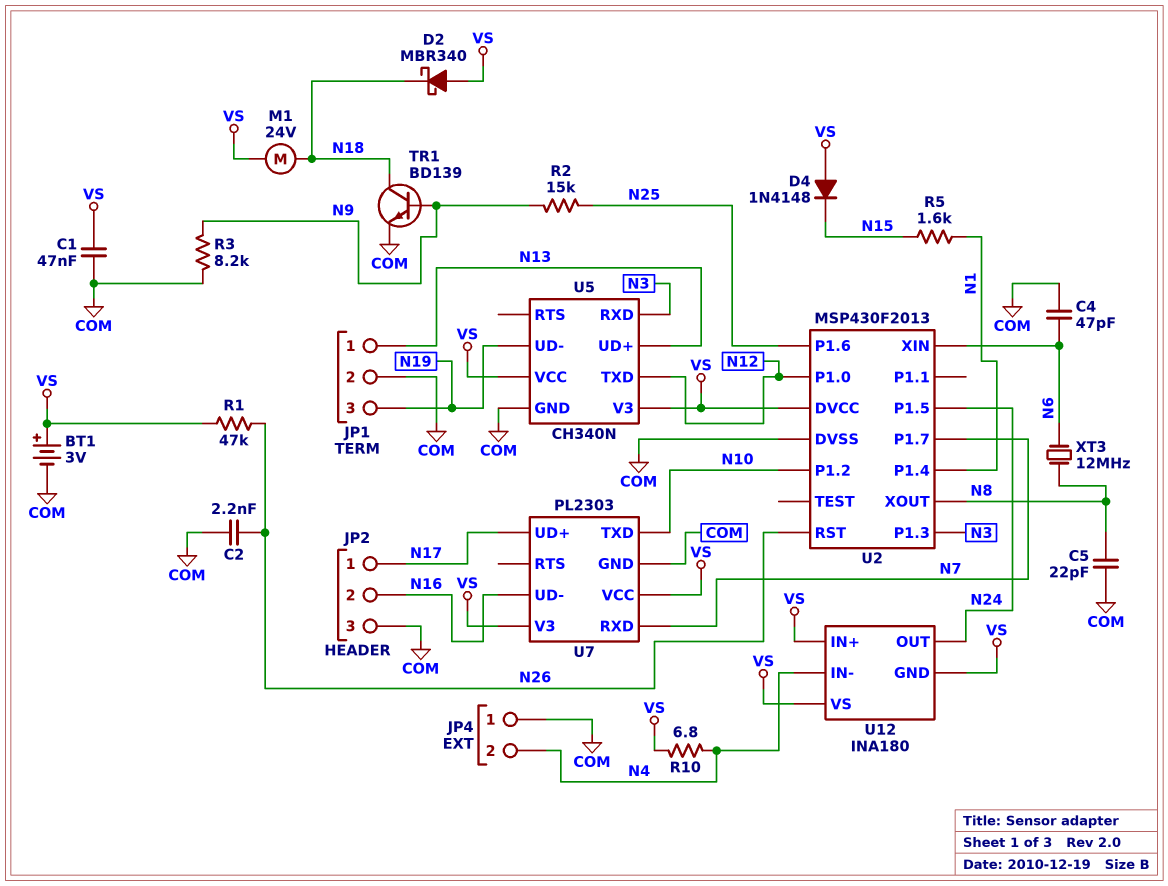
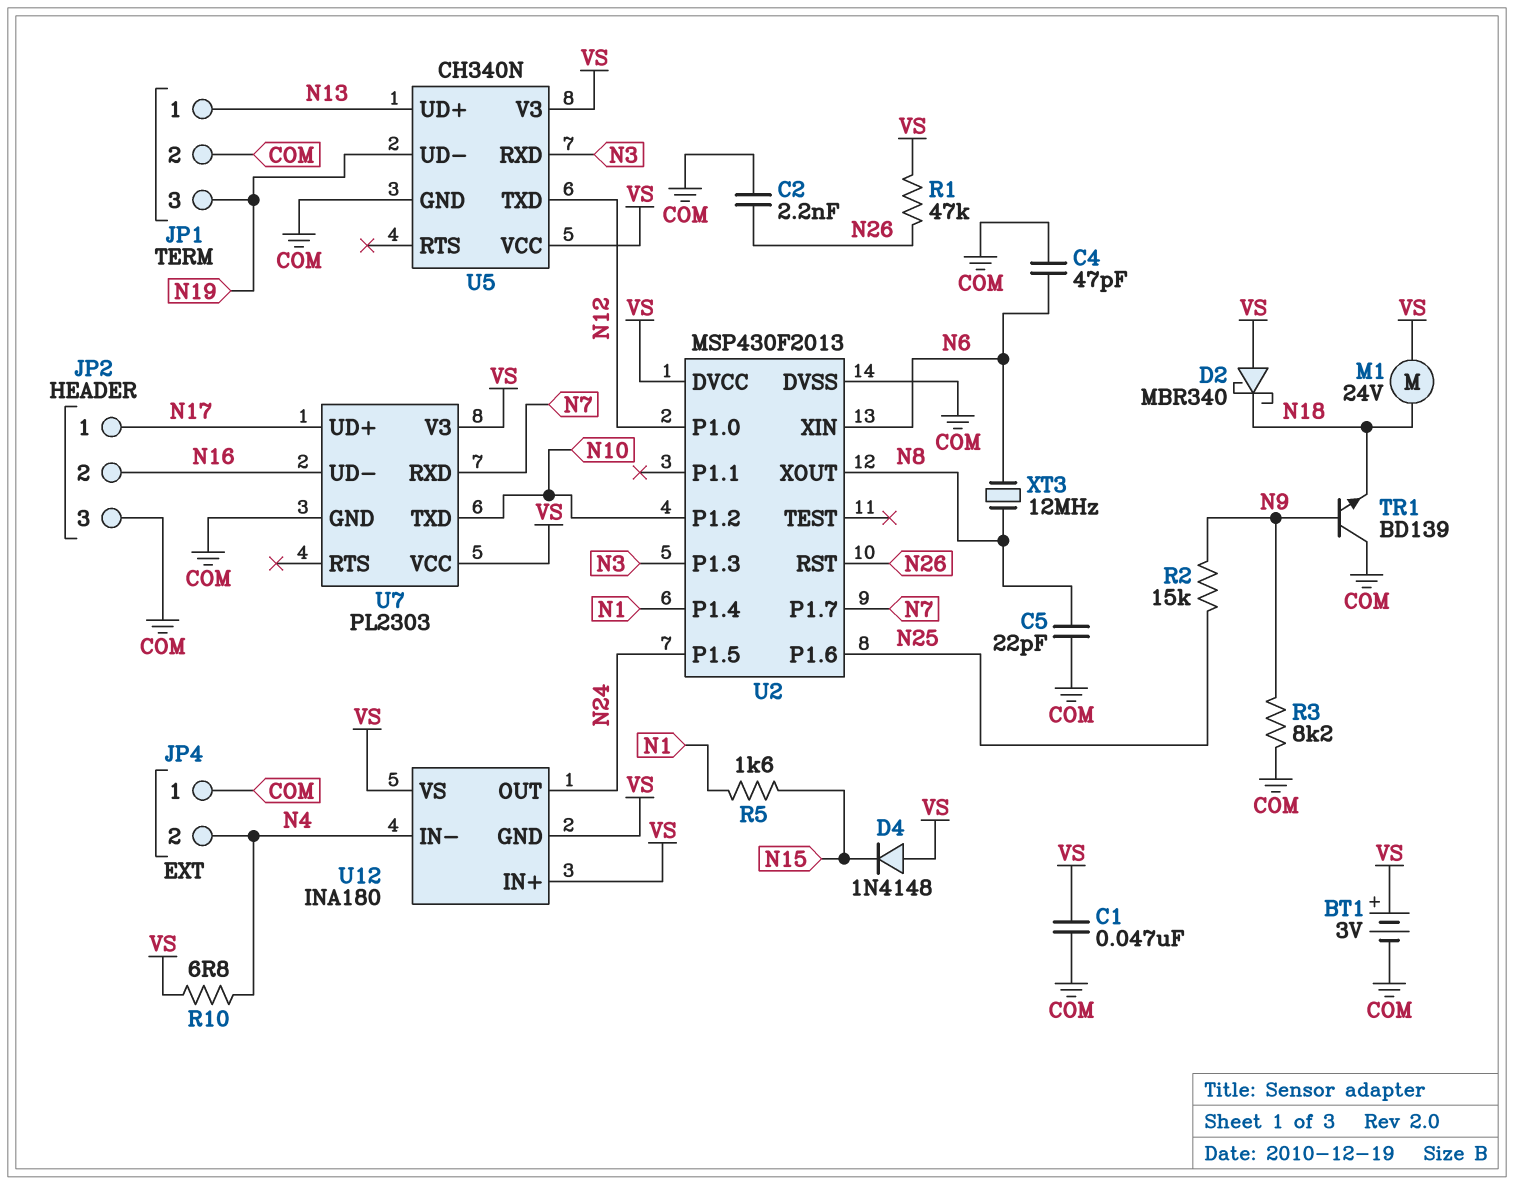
TR1: NPN BD139 (B N9, C N18, E COM) -> NPN BD139 (B N9, C COM, E N18)

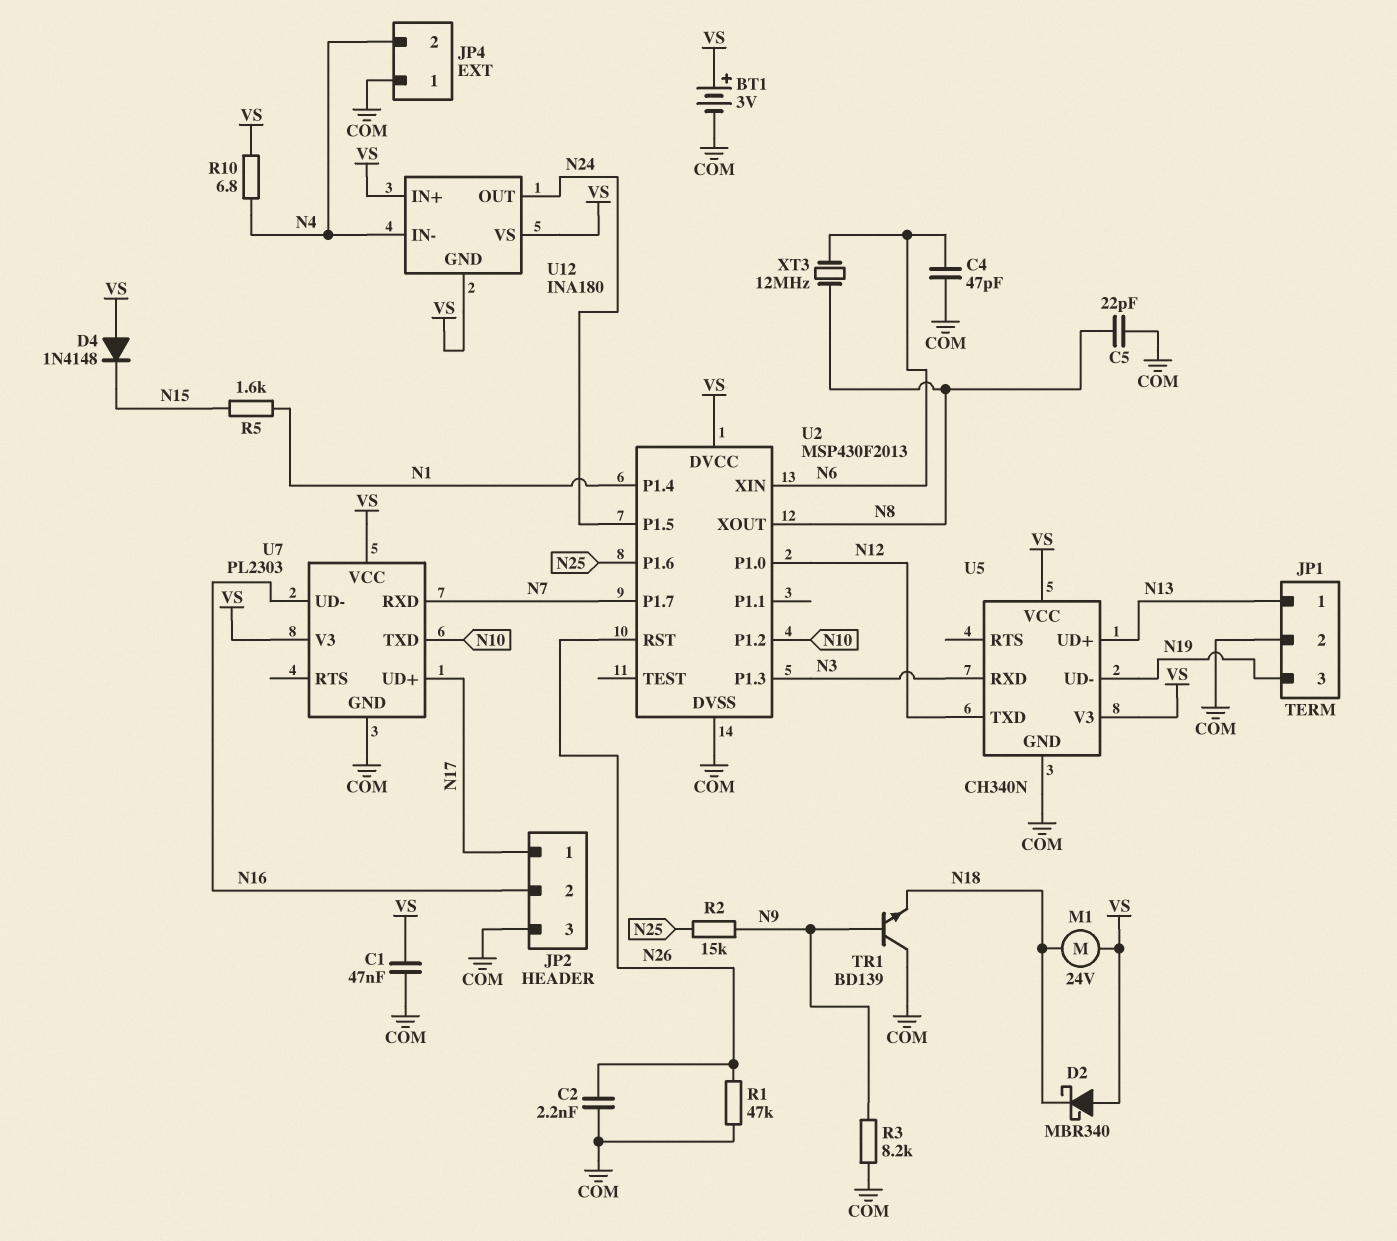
R1: 47k (N26, VS) -> 47k (COM, N26)

